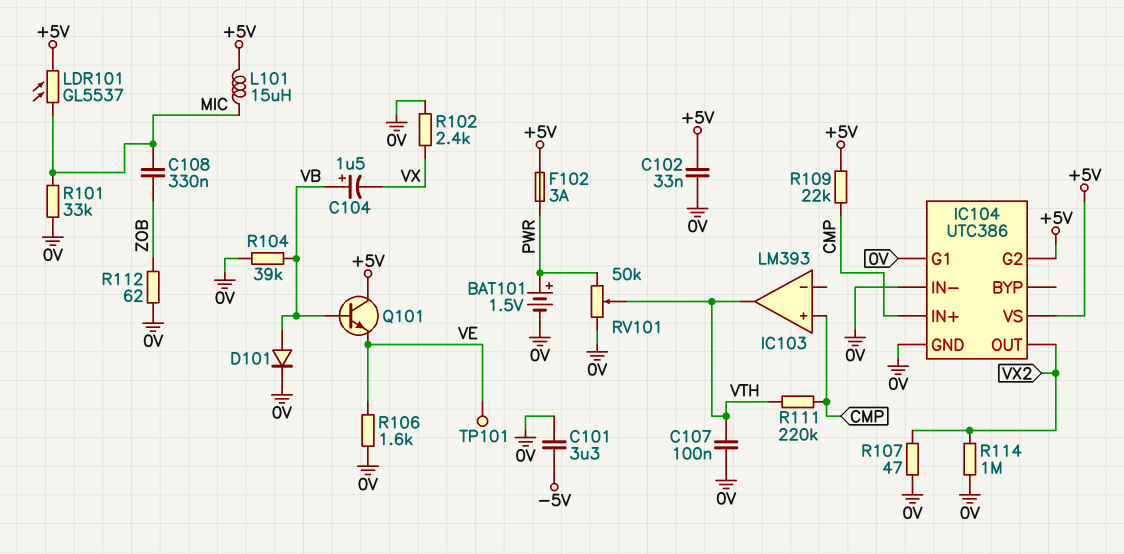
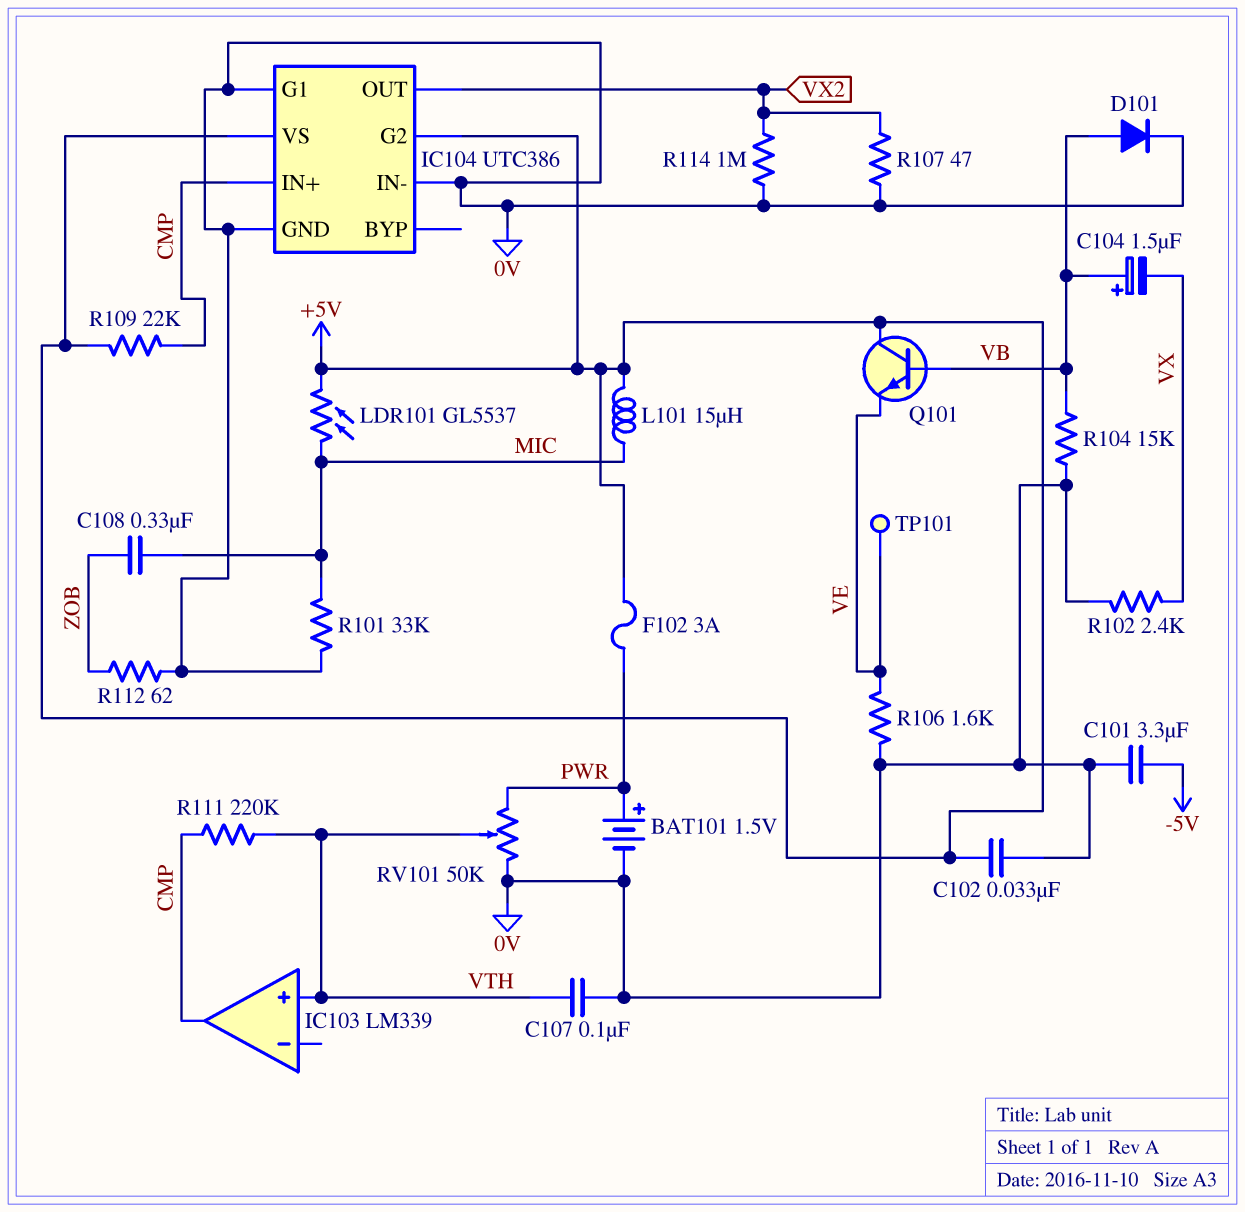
IC103: LM393 -> LM339
IC103 pin in+: CMP -> VTH
IC103 pin out: VTH -> CMP
R104: 39k (0V, VB) -> 15k (0V, VB)

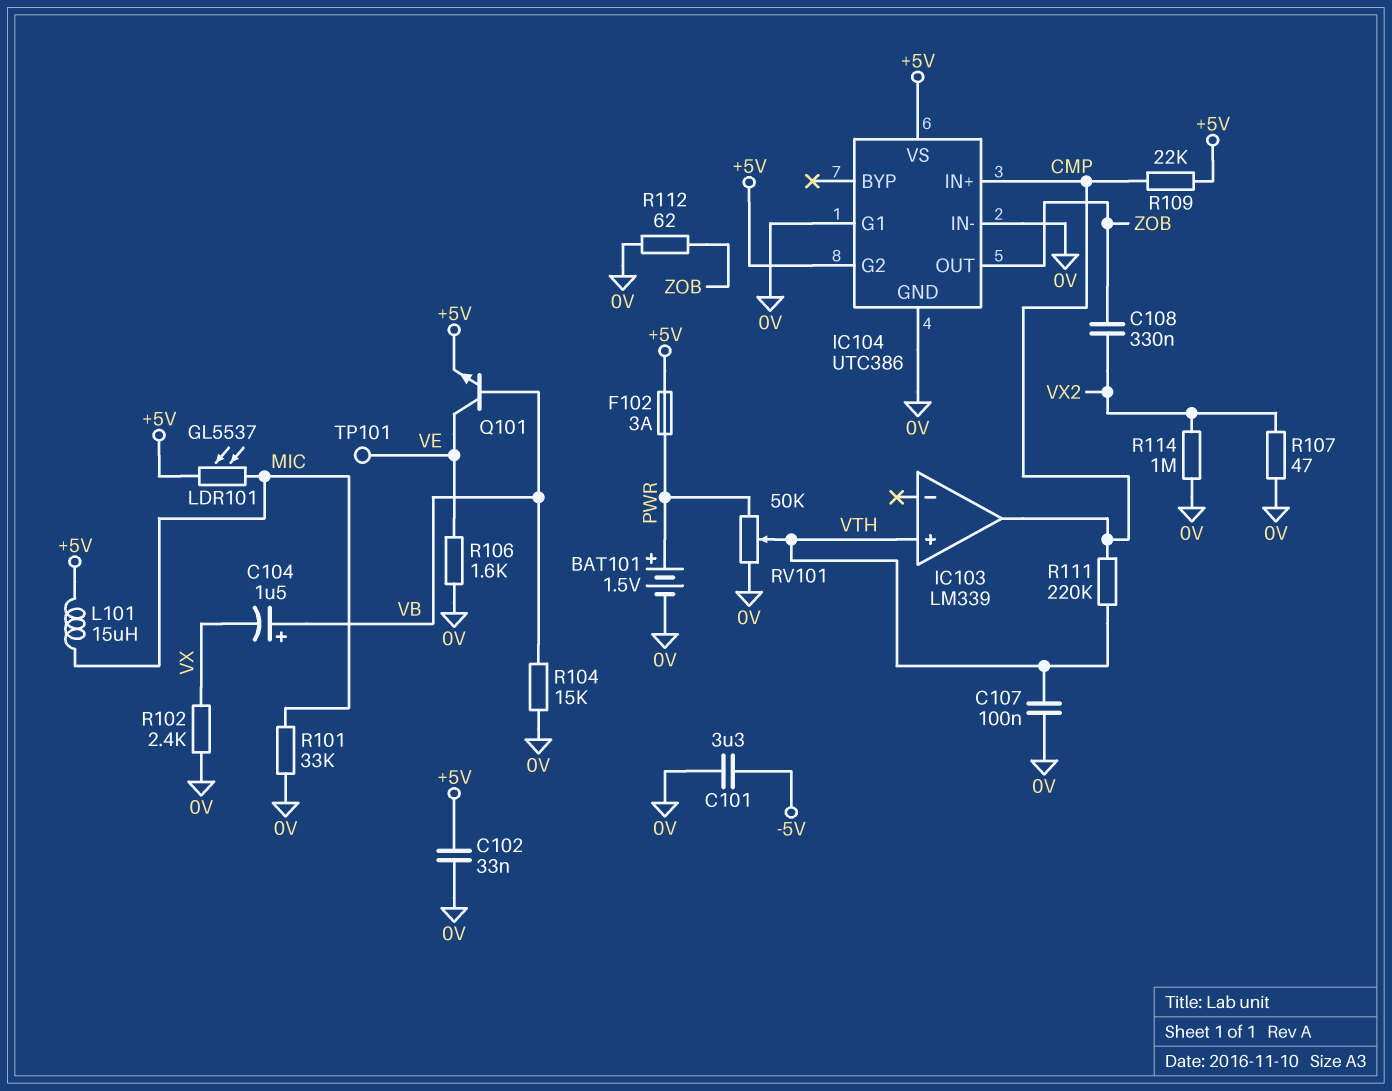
C108: 330nF (MIC, ZOB) -> 330nF (VX2, ZOB)
D101: diode (A VB, K 0V) -> none
IC104 pin OUT: VX2 -> ZOB
Q101: NPN (B VB, C +5V, E VE) -> NPN (B VB, C VE, E +5V)

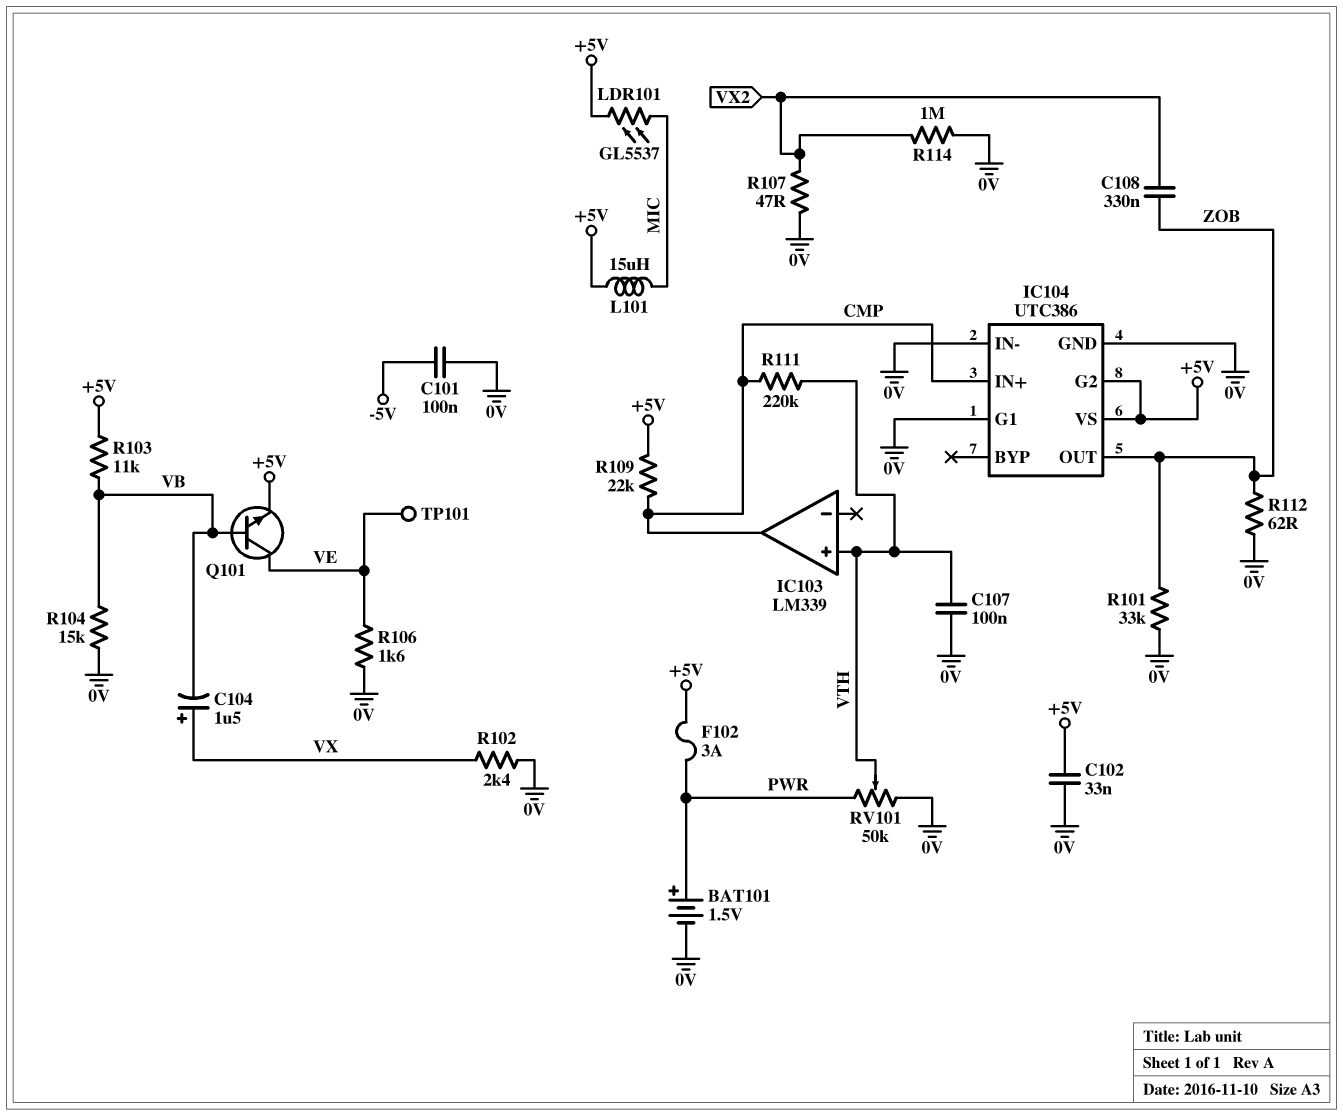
C101: 3.3uF (-5V, 0V) -> 100nF (-5V, 0V)
C104: 1.5uF (plus VB, minus VX) -> 1.5uF (plus VX, minus VB)
R101: 33k (0V, MIC) -> 33k (0V, ZOB)
R103: none -> 11k (+5V, VB)

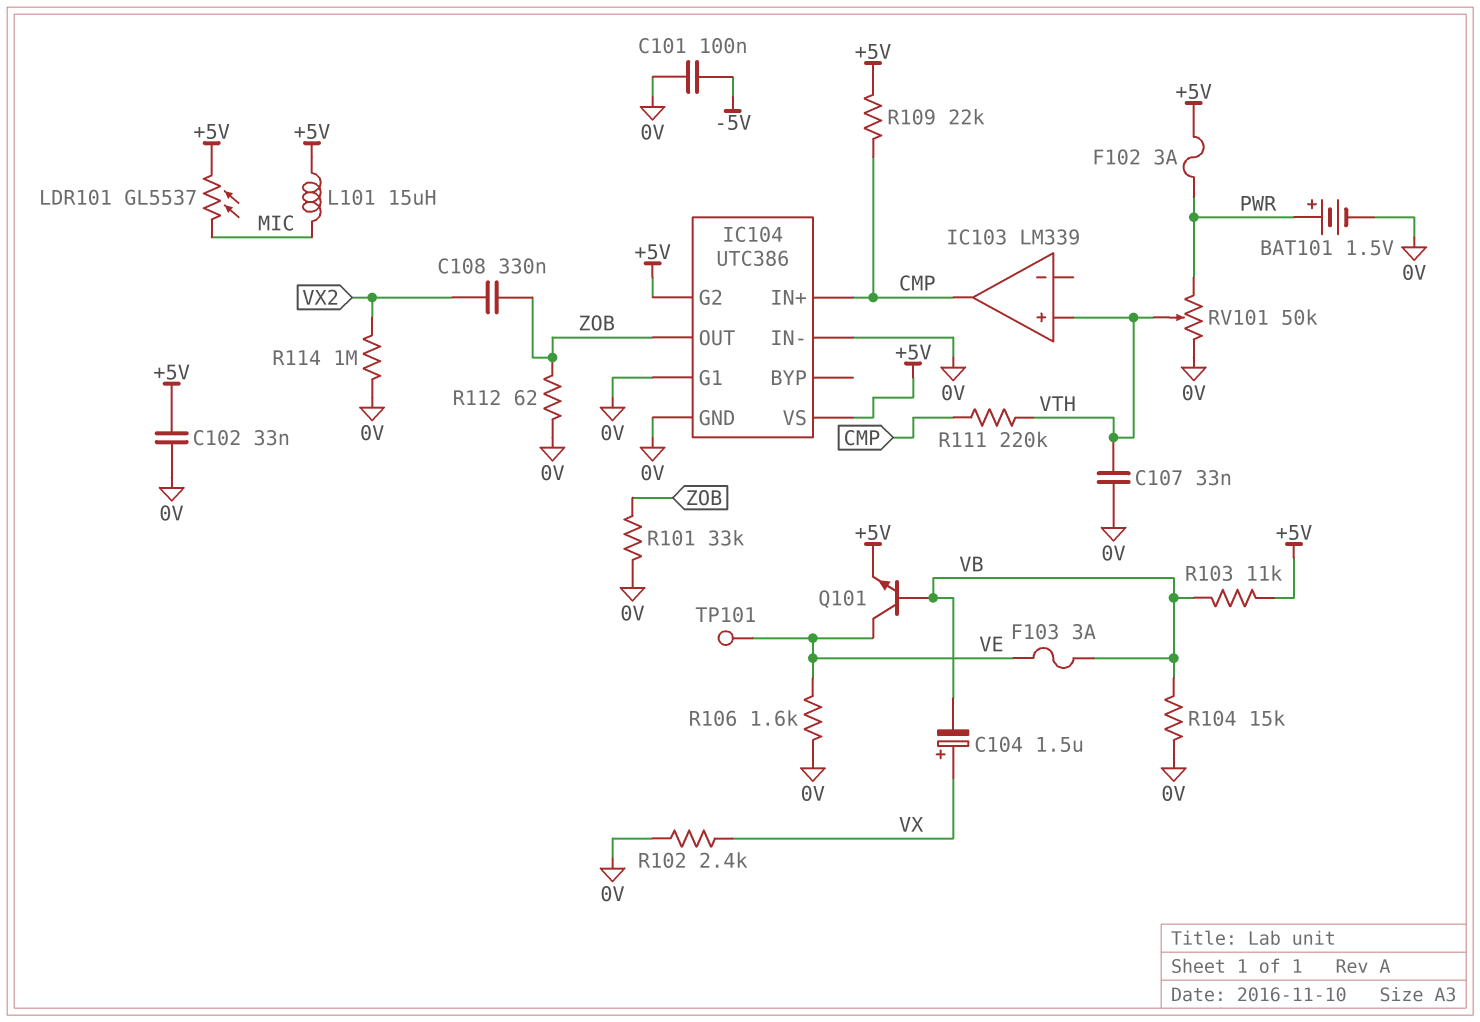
C107: 100nF (0V, VTH) -> 33nF (0V, VTH)
F103: none -> 3A (VB, VE)
R107: 47 (0V, VX2) -> none

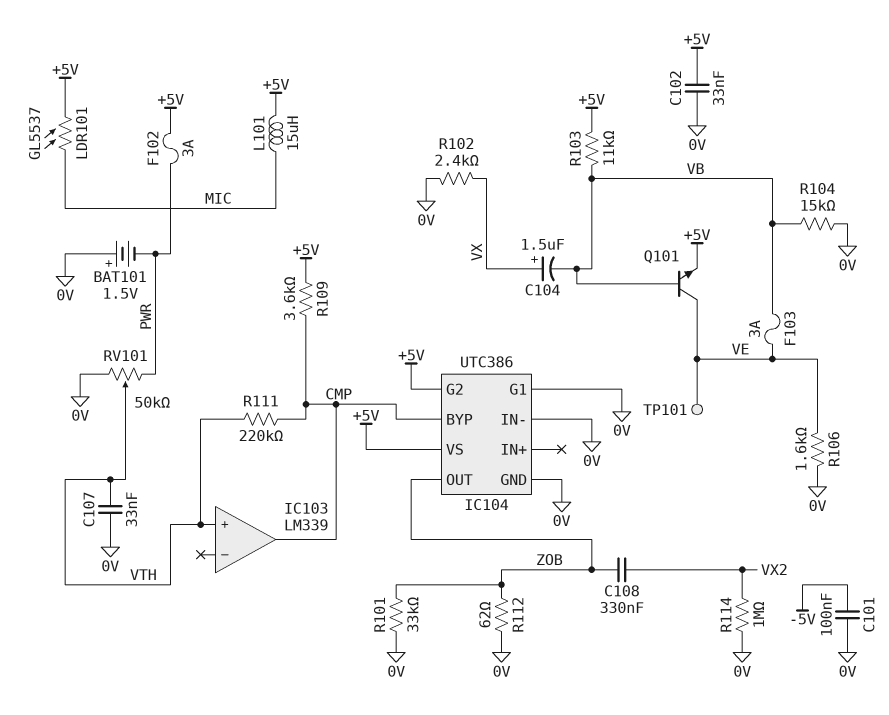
BAT101: 1.5V (plus PWR, minus 0V) -> 1.5V (plus 0V, minus PWR)
IC104 pin BYP: none -> CMP
IC104 pin IN+: CMP -> none
R109: 22k (+5V, CMP) -> 3.6k (+5V, CMP)

